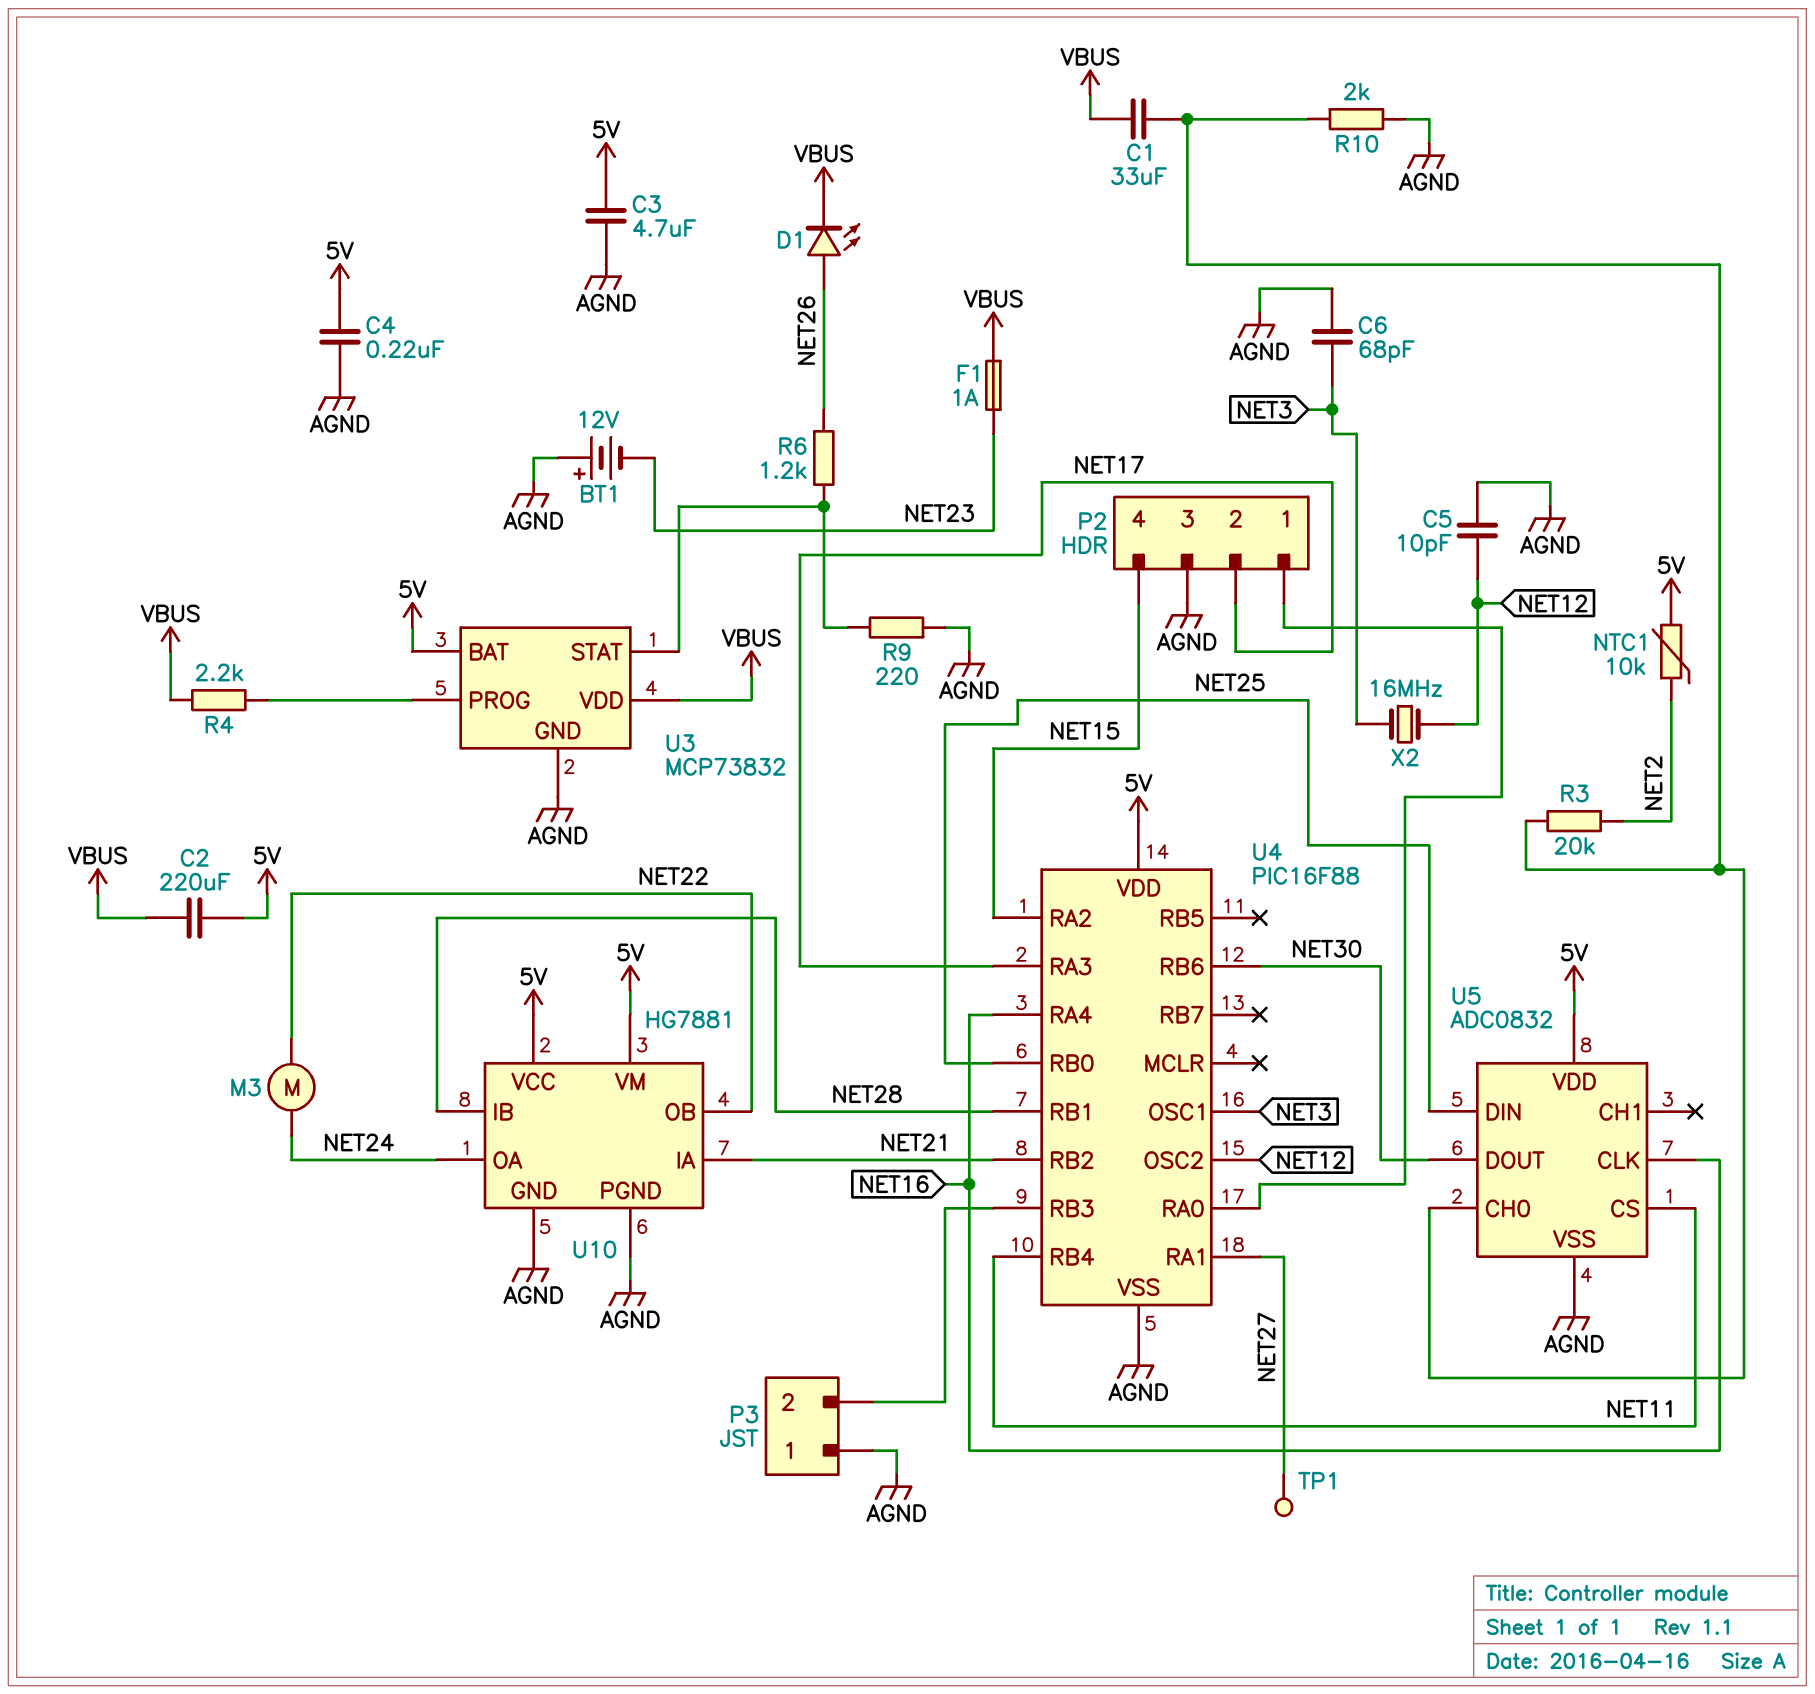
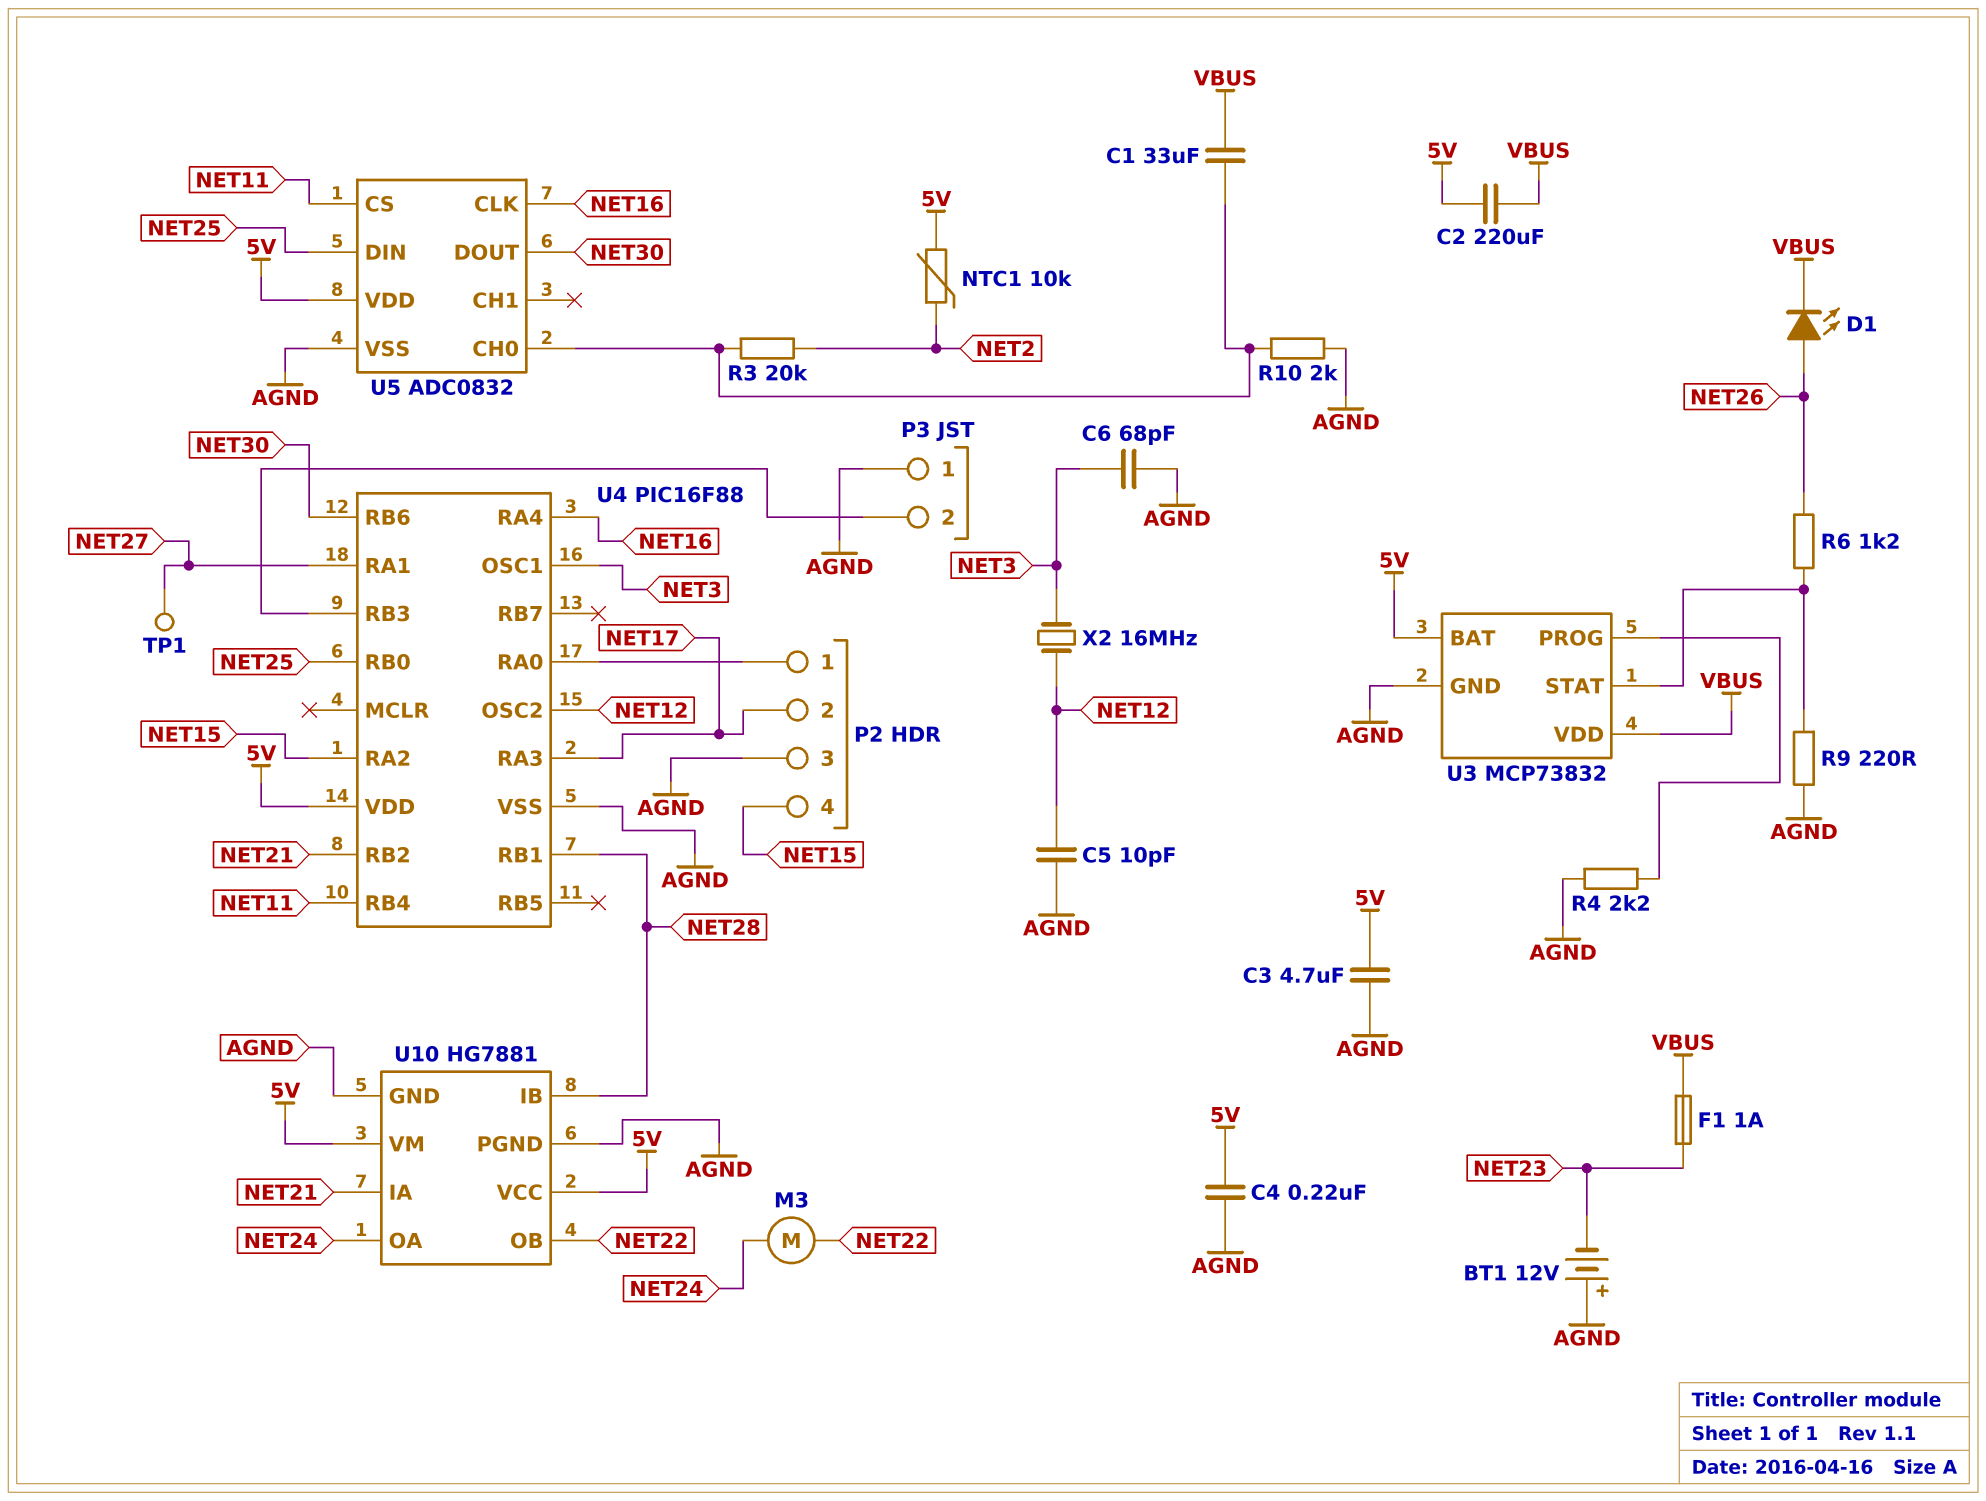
R4: 2.2k (U3/PROG, VBUS) -> 2.2k (AGND, U3/PROG)

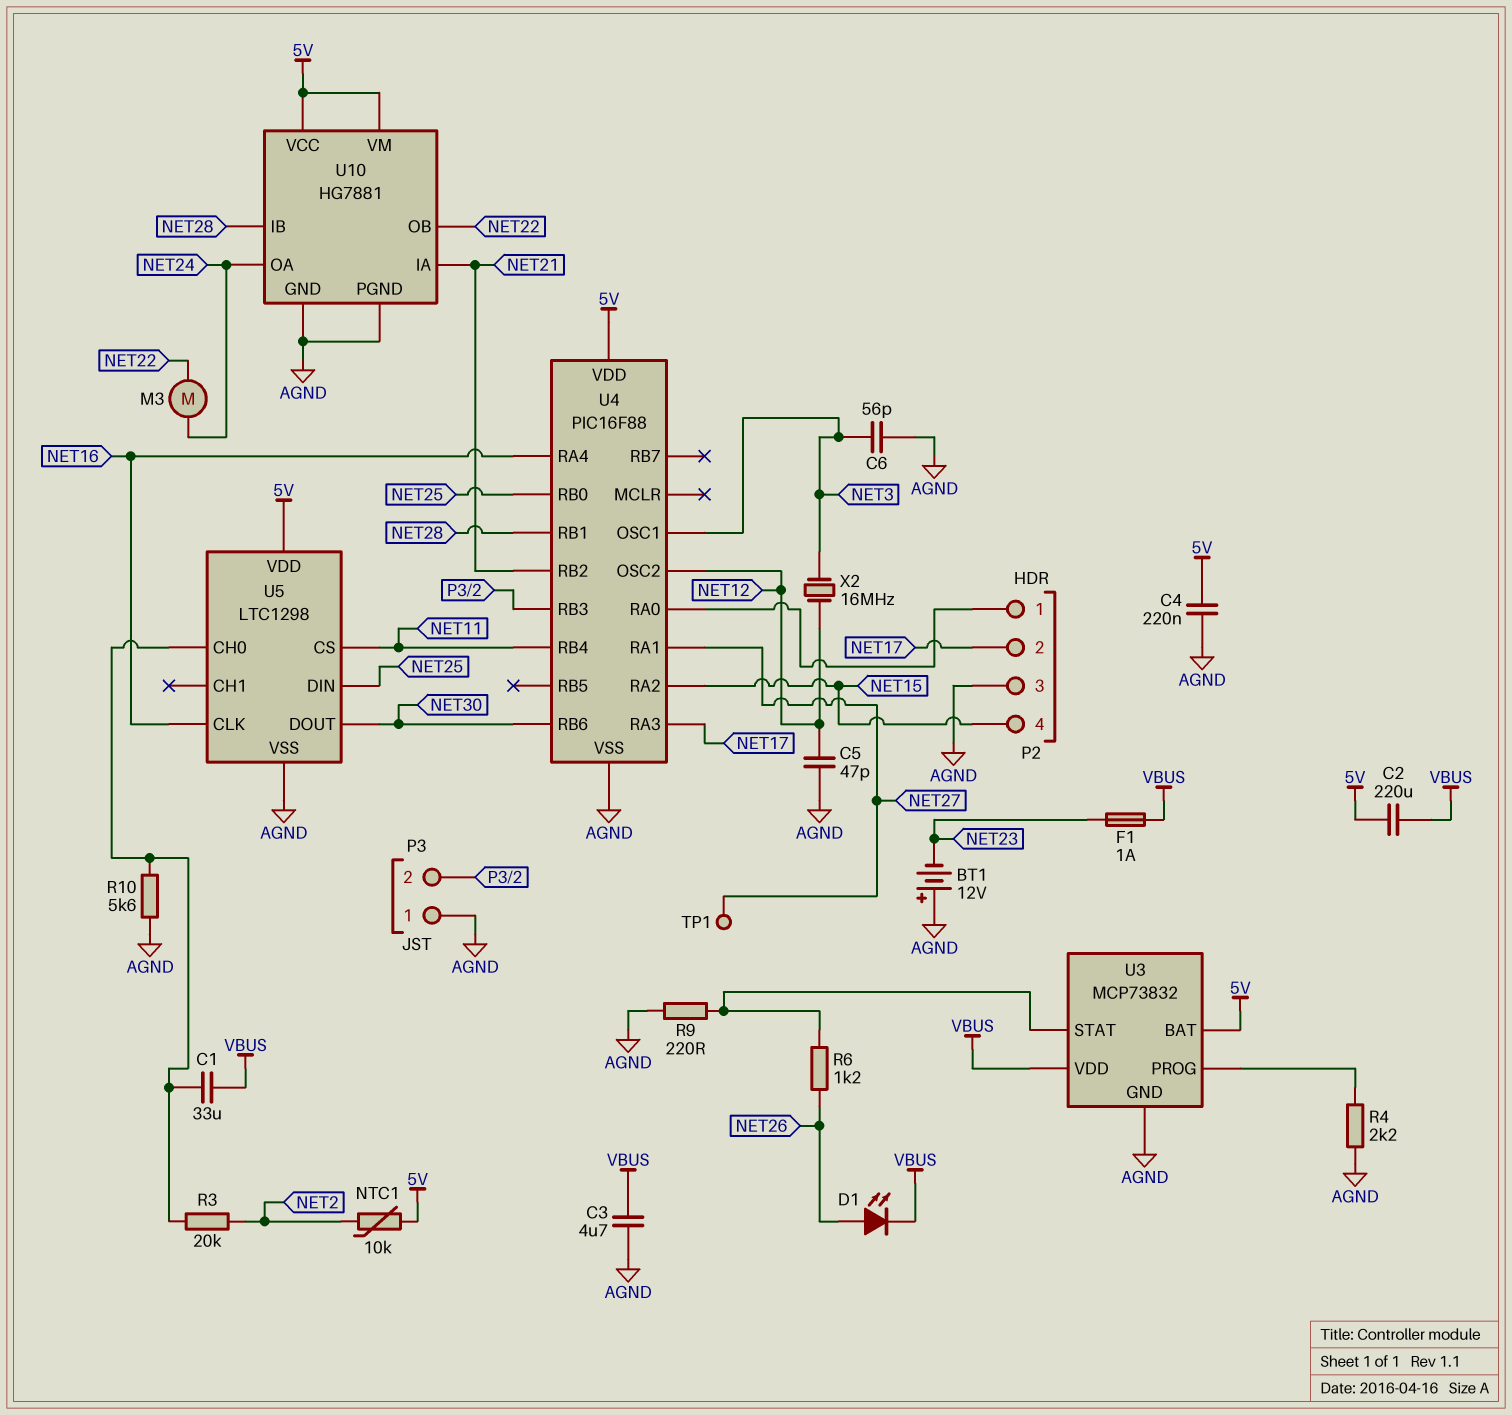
C3: 4.7uF (5V, AGND) -> 4.7uF (AGND, VBUS)
C5: 10pF (AGND, NET12) -> 47pF (AGND, NET12)
C6: 68pF (AGND, NET3) -> 56pF (AGND, NET3)
R10: 2k (AGND, U5/CH0) -> 5.6k (AGND, U5/CH0)
U5: ADC0832 -> LTC1298

